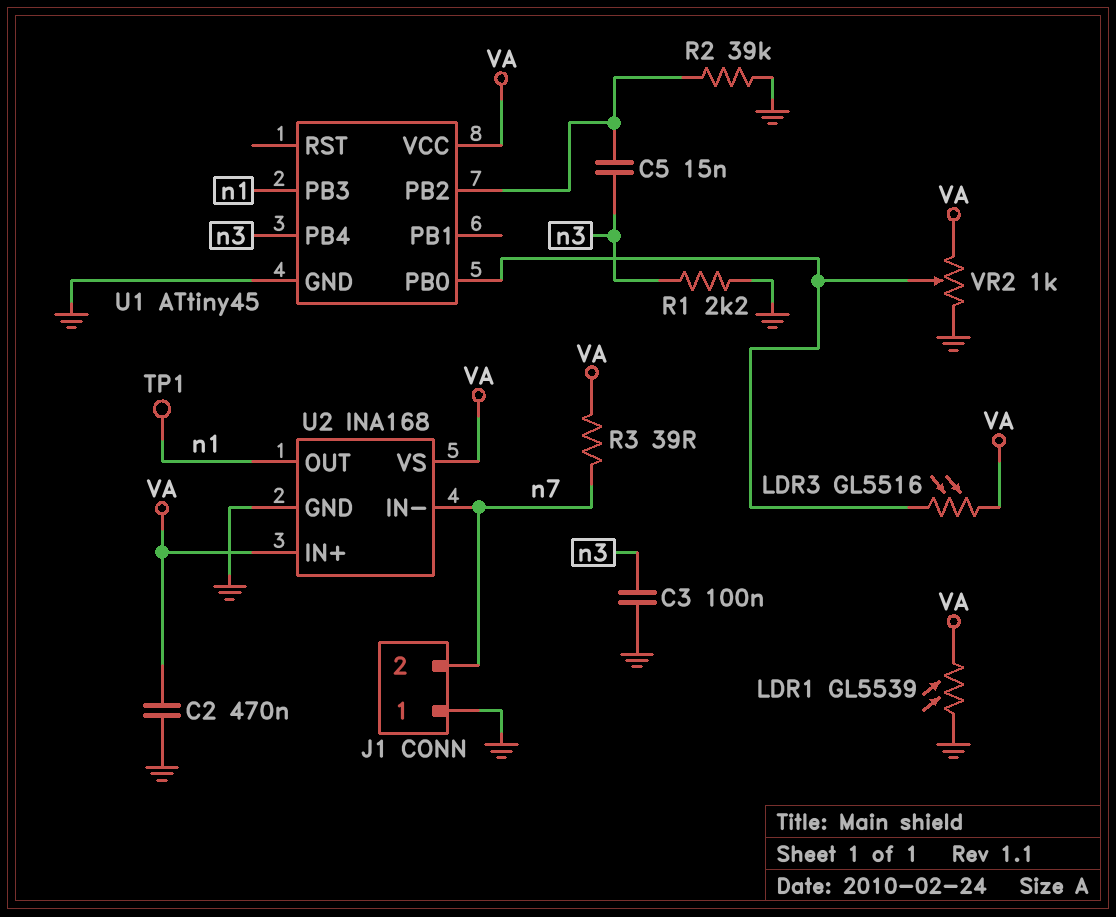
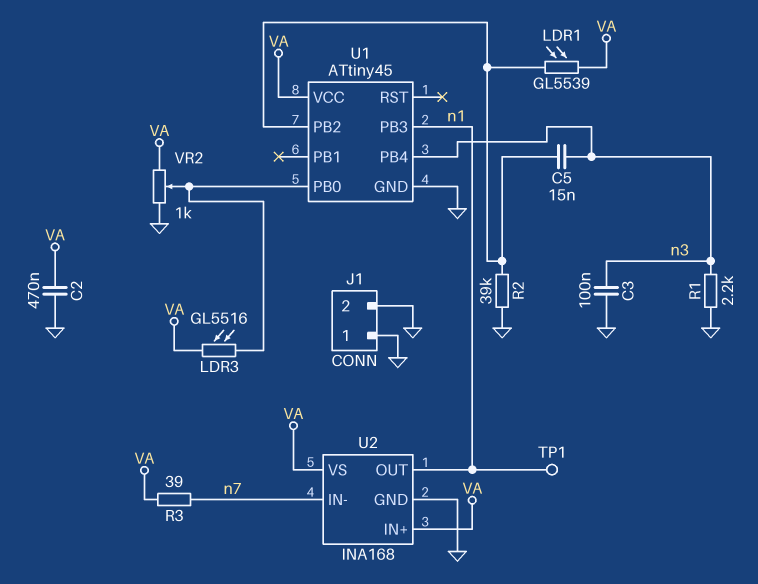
J1 pin 2: n7 -> GND
LDR1: GL5539 (GND, VA) -> GL5539 (U1/PB2, VA)

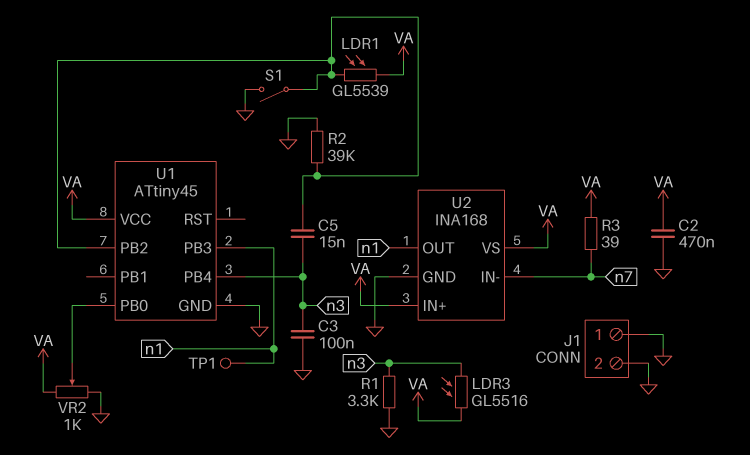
LDR3: GL5516 (U1/PB0, VA) -> GL5516 (VA, n3)
R1: 2.2k (GND, n3) -> 3.3k (GND, n3)
S1: none -> switch (GND, U1/PB2)

